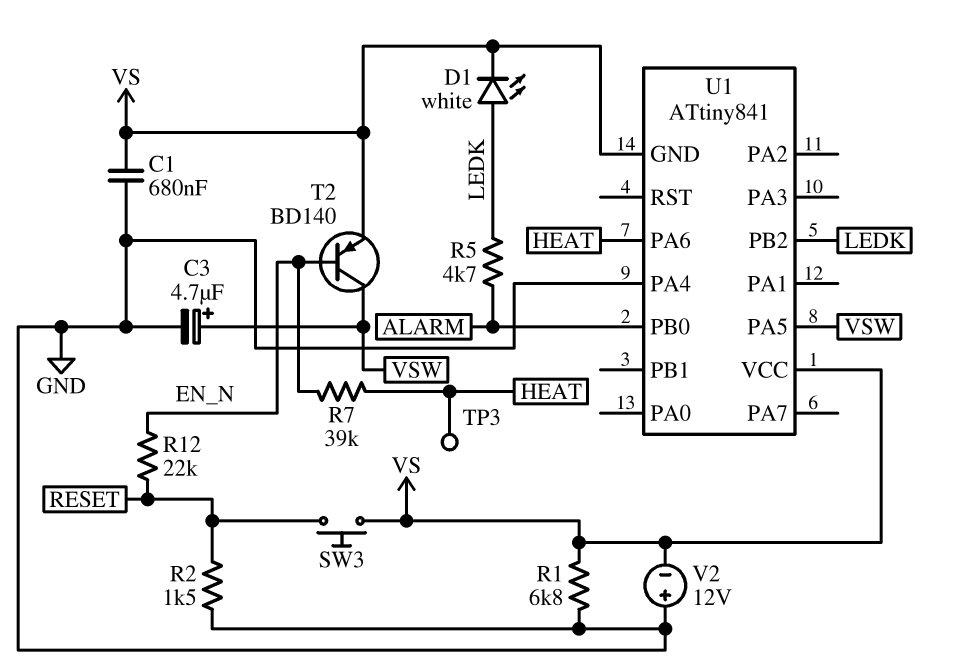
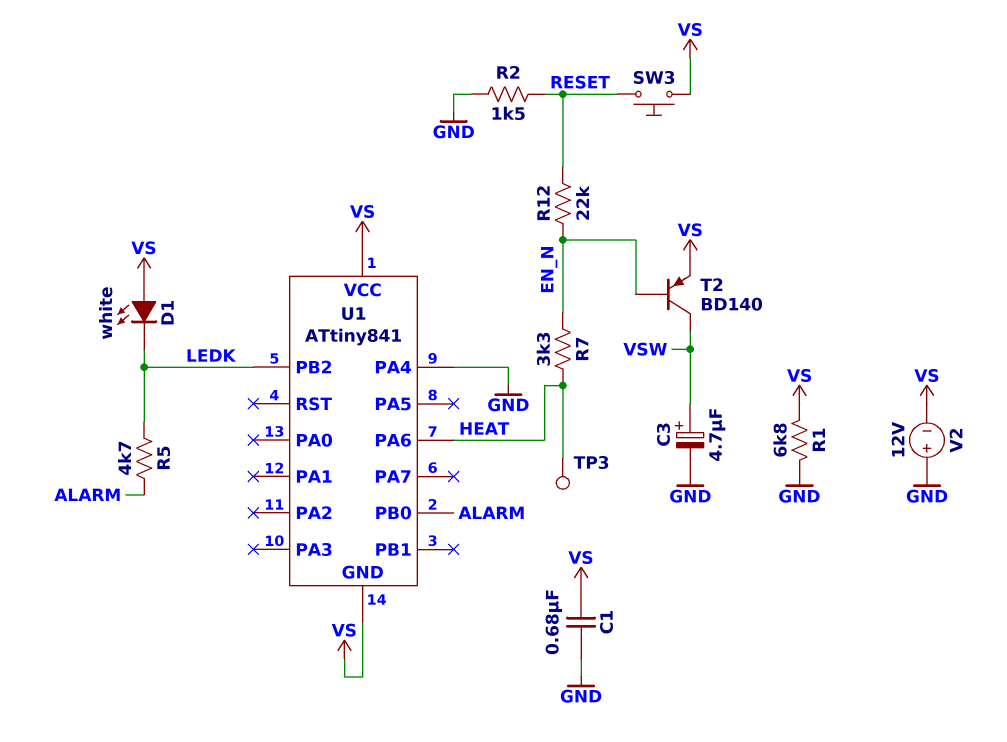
D1: LED white (A LEDK, K VS) -> LED white (A VS, K LEDK)
R7: 39k (EN_N, HEAT) -> 3.3k (EN_N, HEAT)
U1 pin PA5: VSW -> none

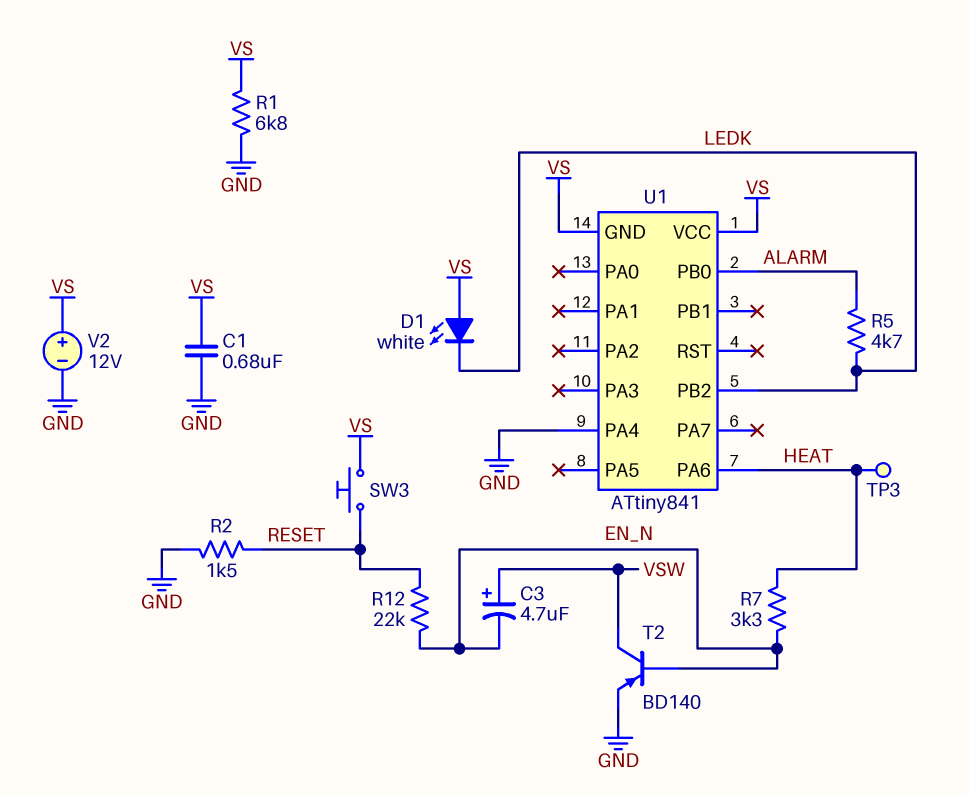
C3: 4.7uF (plus VSW, minus GND) -> 4.7uF (plus VSW, minus EN_N)
T2: PNP BD140 (B EN_N, C VSW, E VS) -> PNP BD140 (B EN_N, C VSW, E GND)
V2: 12V (plus GND, minus VS) -> 12V (plus VS, minus GND)

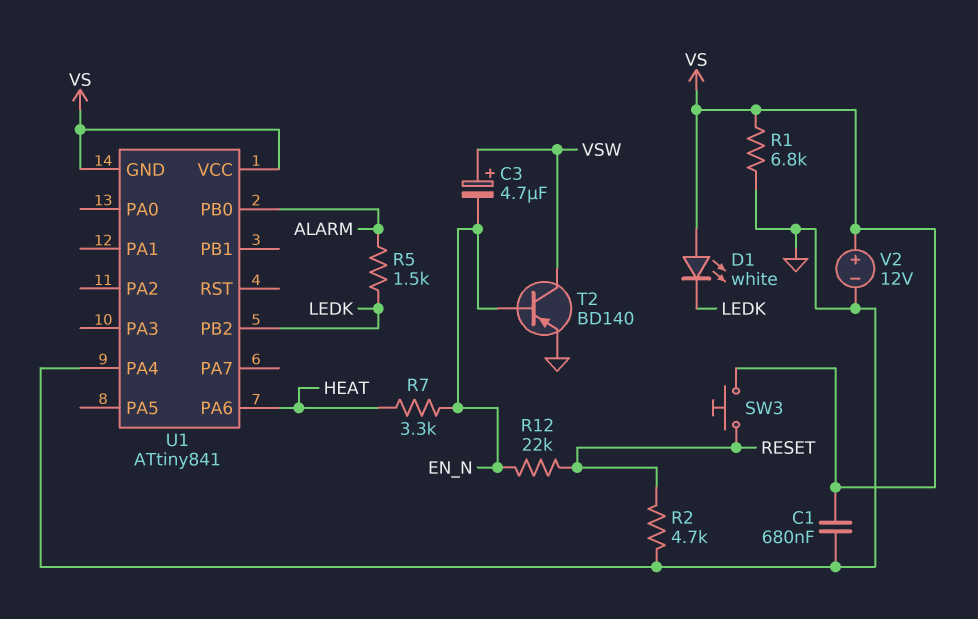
R2: 1.5k (GND, RESET) -> 4.7k (GND, RESET)
R5: 4.7k (ALARM, LEDK) -> 1.5k (ALARM, LEDK)
TP3: test point (HEAT) -> none

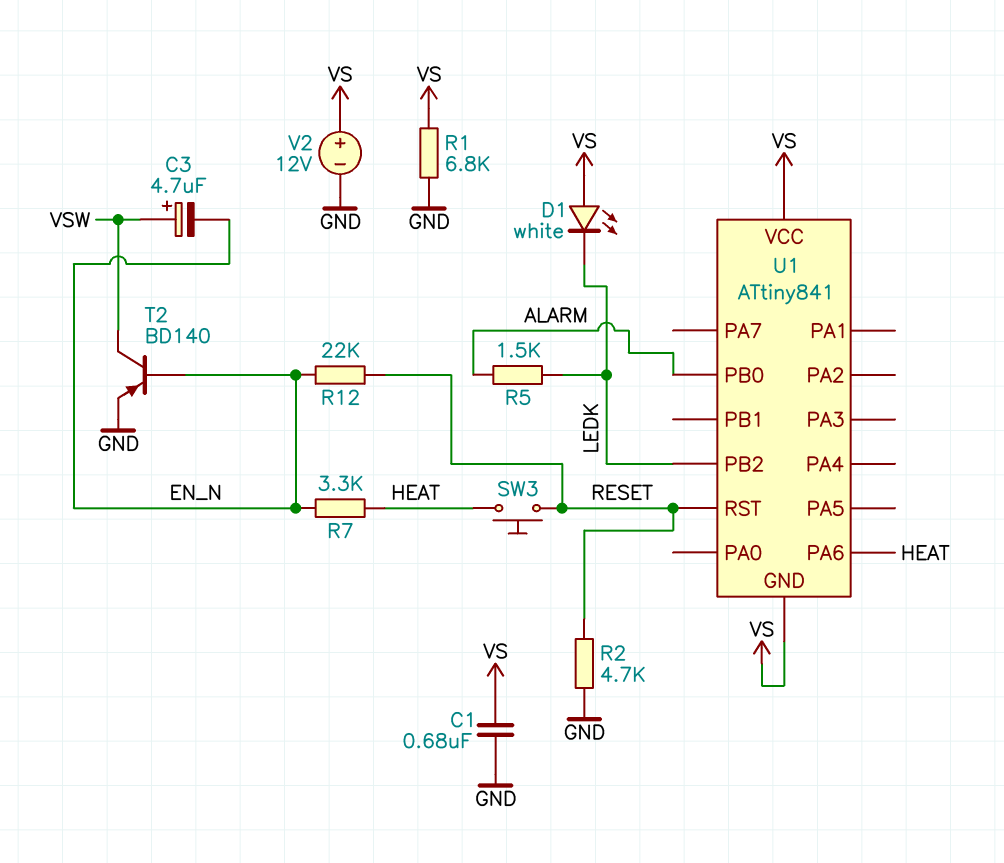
SW3: button (RESET, VS) -> button (HEAT, RESET)
U1 pin PA4: GND -> none
U1 pin RST: none -> RESET

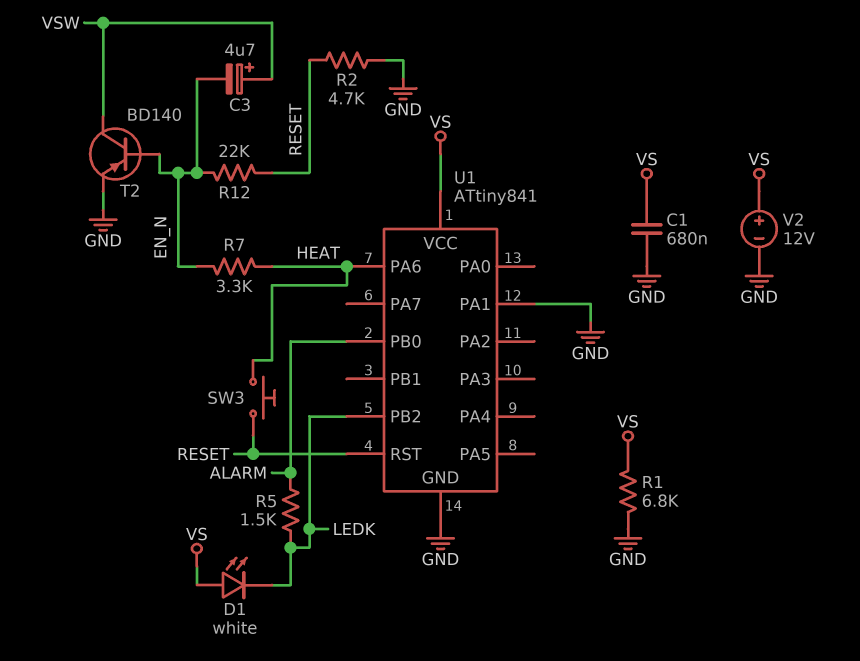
U1 pin GND: VS -> GND
U1 pin PA1: none -> GND

